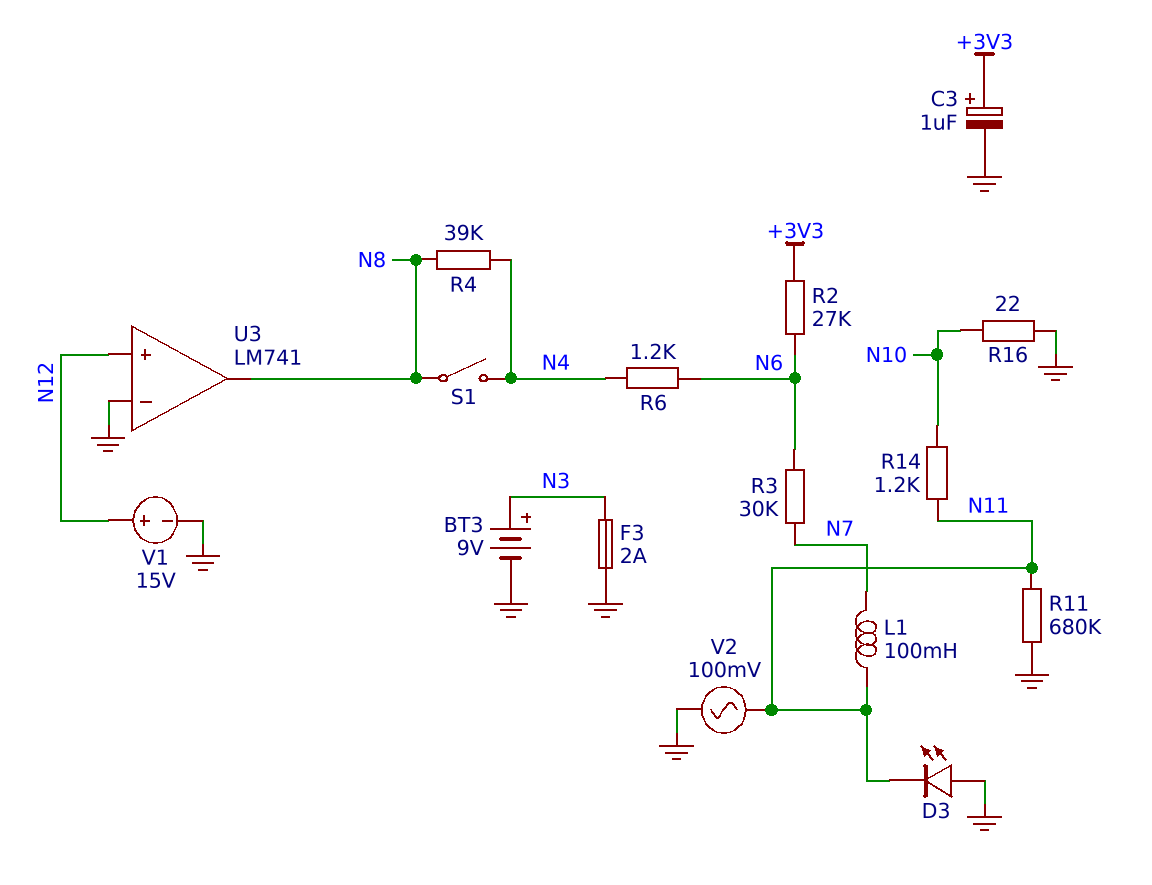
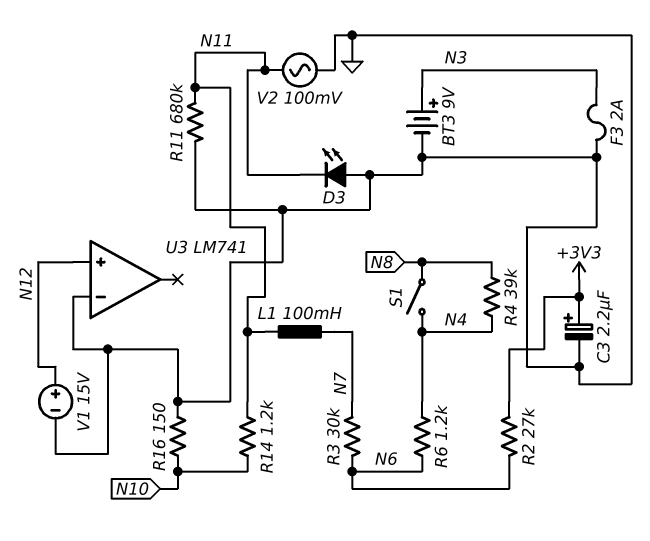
C3: 1uF (plus +3V3, minus GND) -> 2.2uF (plus +3V3, minus GND)
R16: 22 (GND, N10) -> 150 (GND, N10)
U3 pin out: N8 -> none

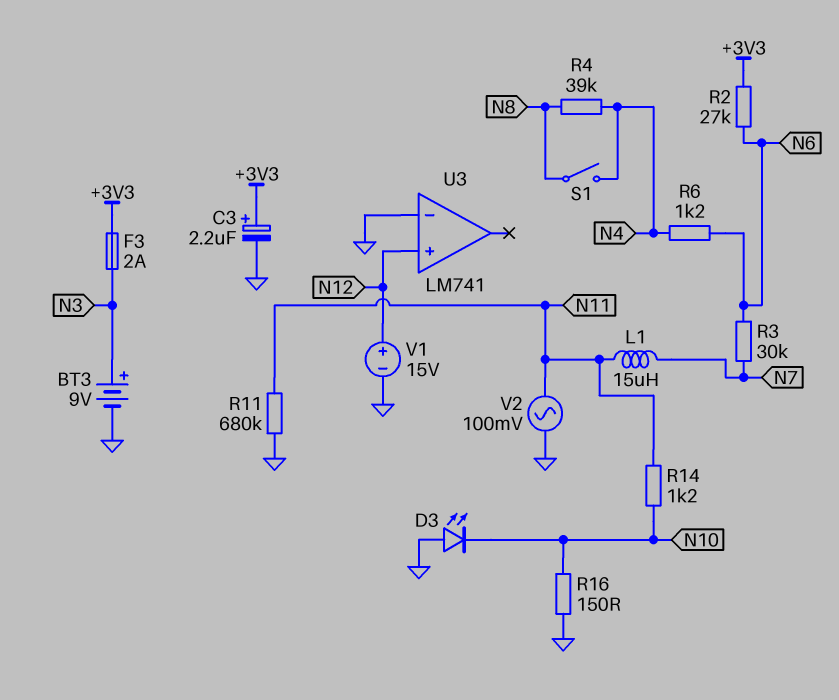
D3: LED (A GND, K N11) -> LED (A GND, K N10)
F3: 2A (GND, N3) -> 2A (+3V3, N3)
L1: 100mH (N7, N11) -> 15uH (N7, N11)

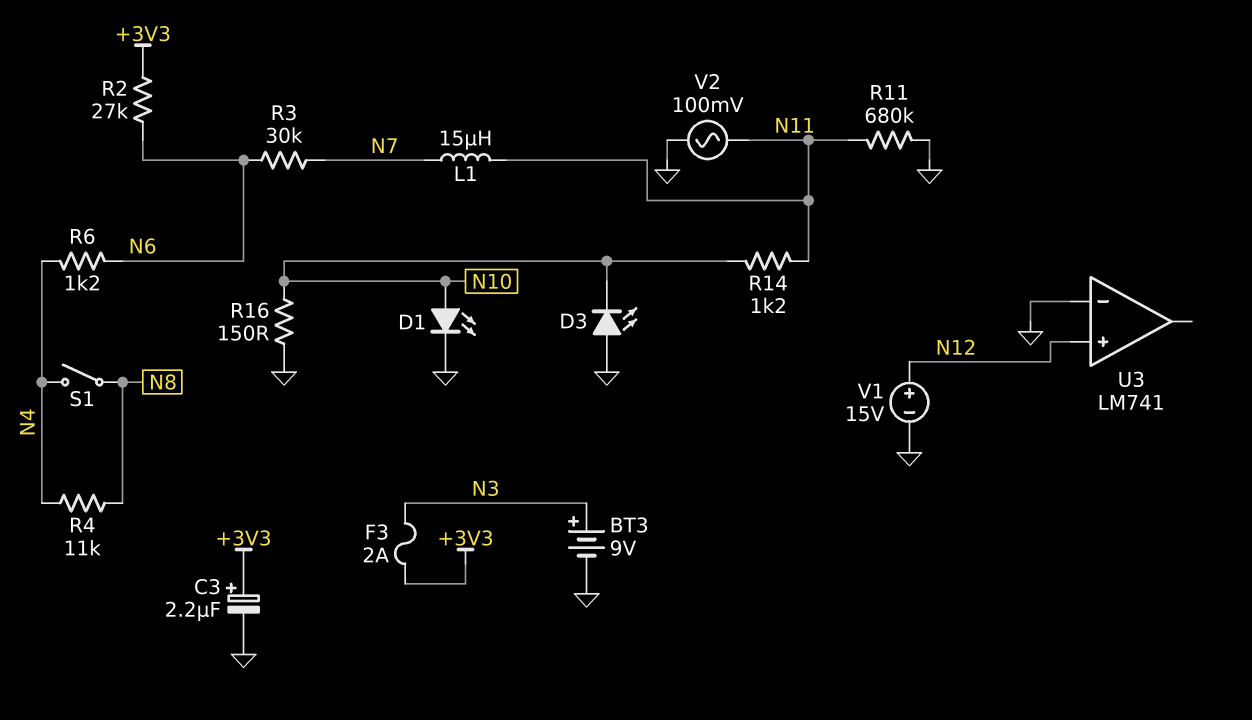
D1: none -> LED (A N10, K GND)
R4: 39k (N4, N8) -> 11k (N4, N8)

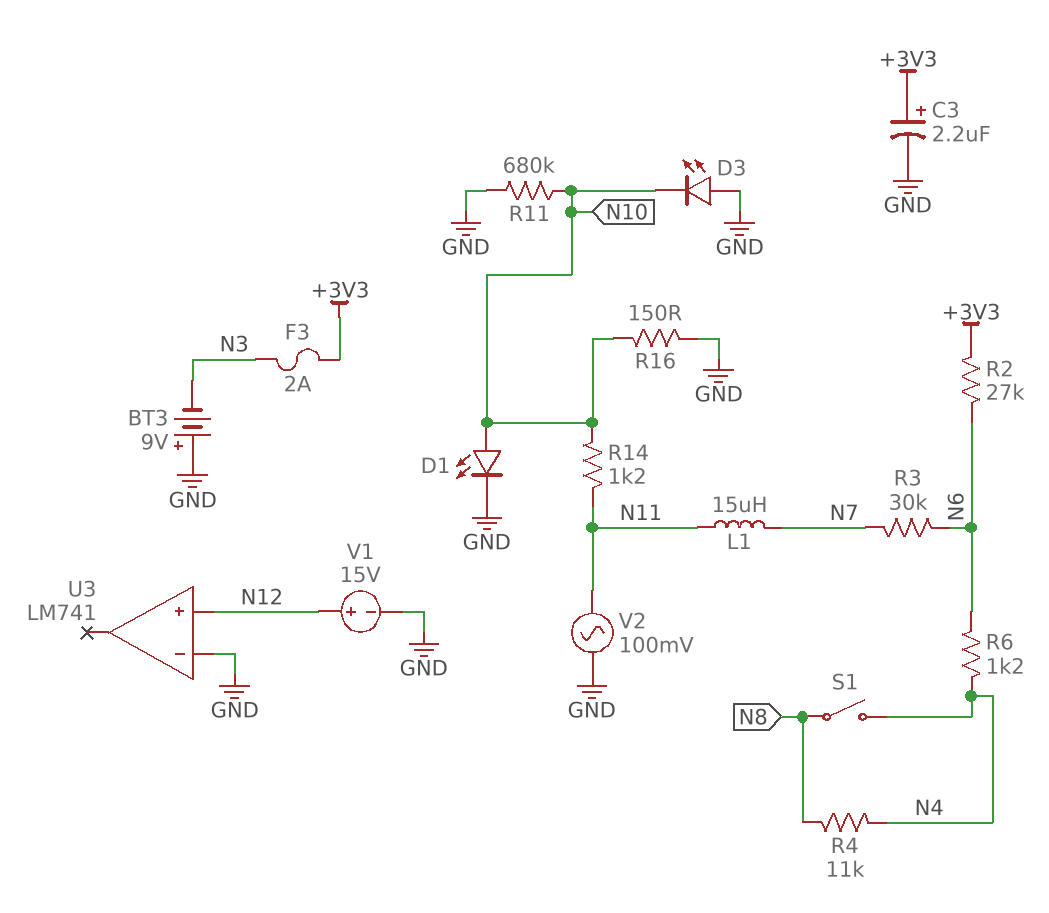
BT3: 9V (plus N3, minus GND) -> 9V (plus GND, minus N3)
R11: 680k (GND, N11) -> 680k (GND, N10)

